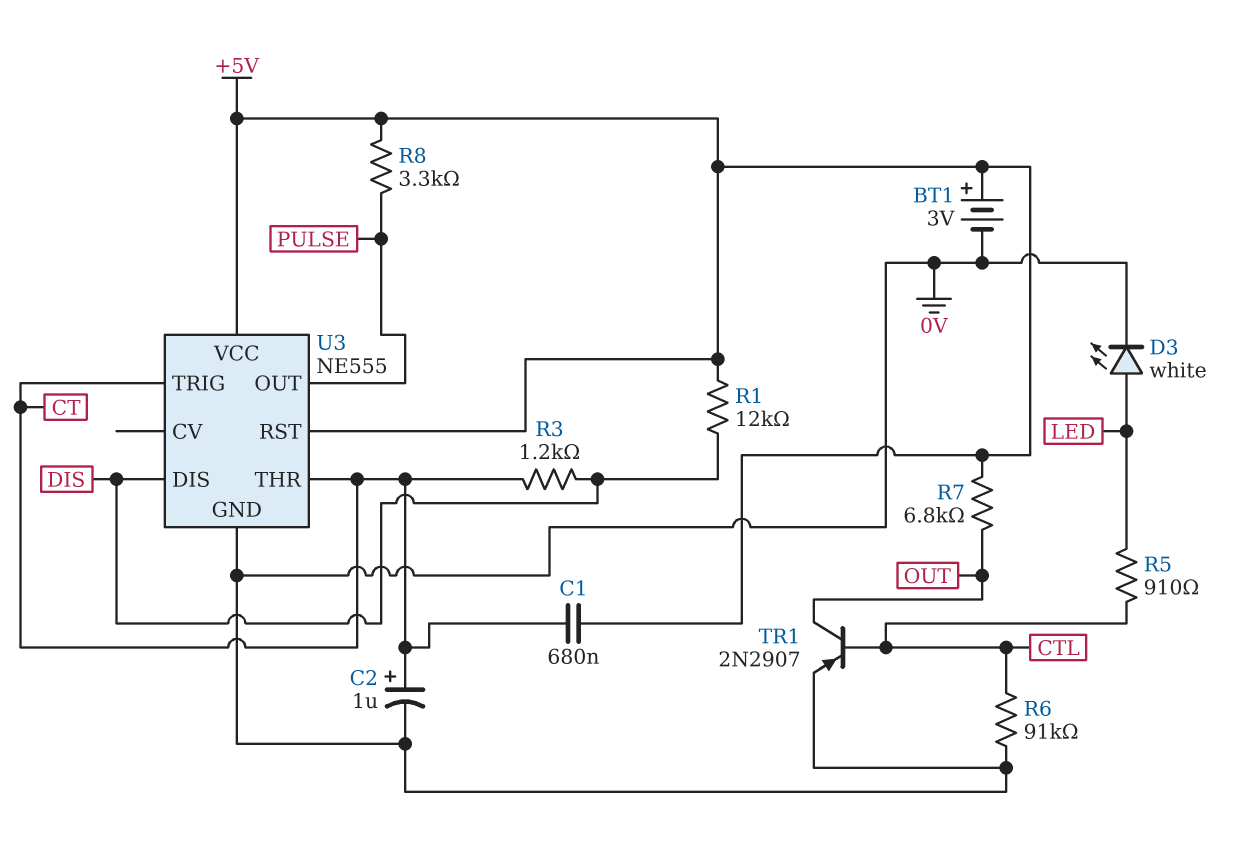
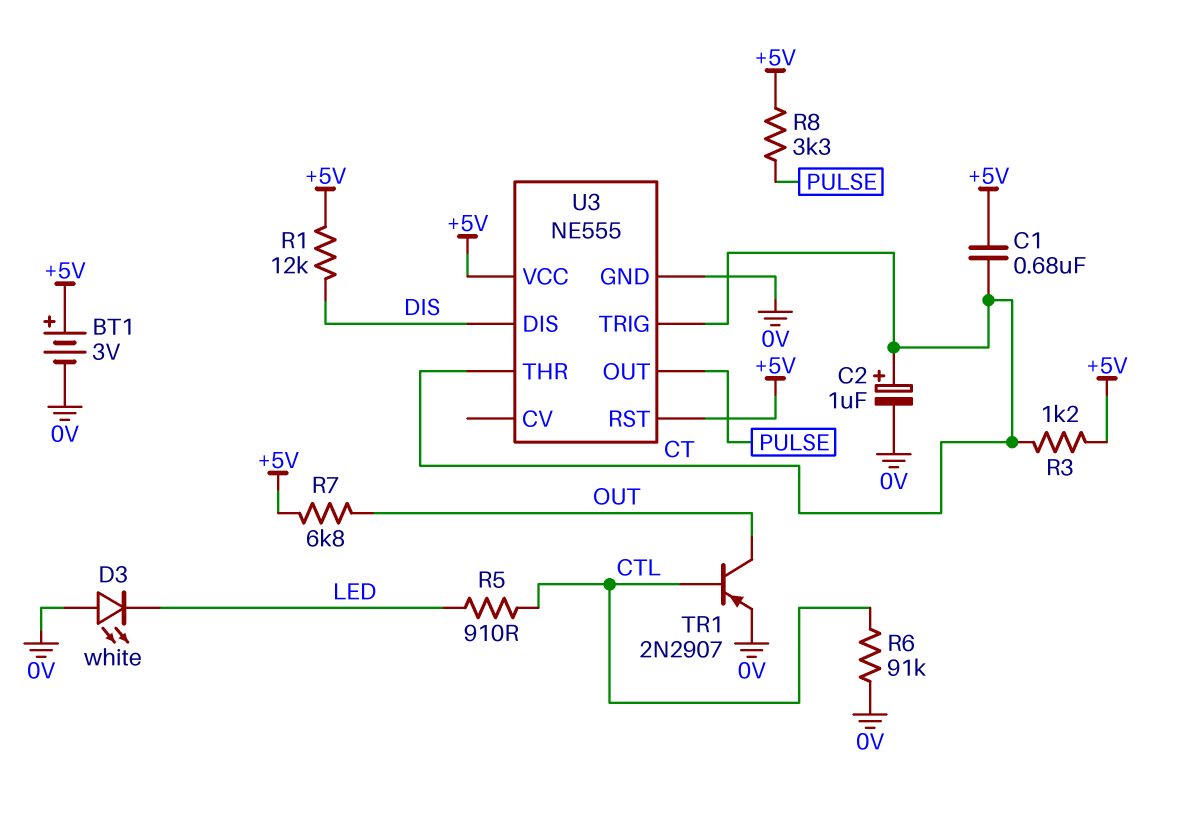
D3: LED white (A LED, K 0V) -> LED white (A 0V, K LED)
R3: 1.2k (CT, DIS) -> 1.2k (+5V, CT)

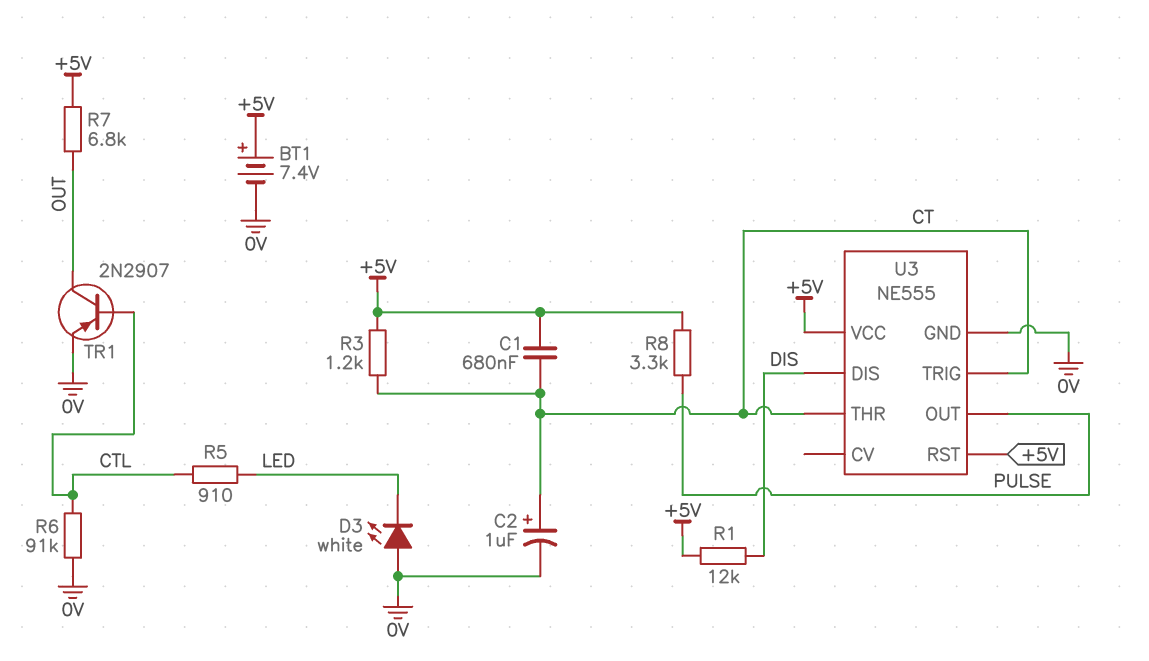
BT1: 3V (plus +5V, minus 0V) -> 7.4V (plus +5V, minus 0V)

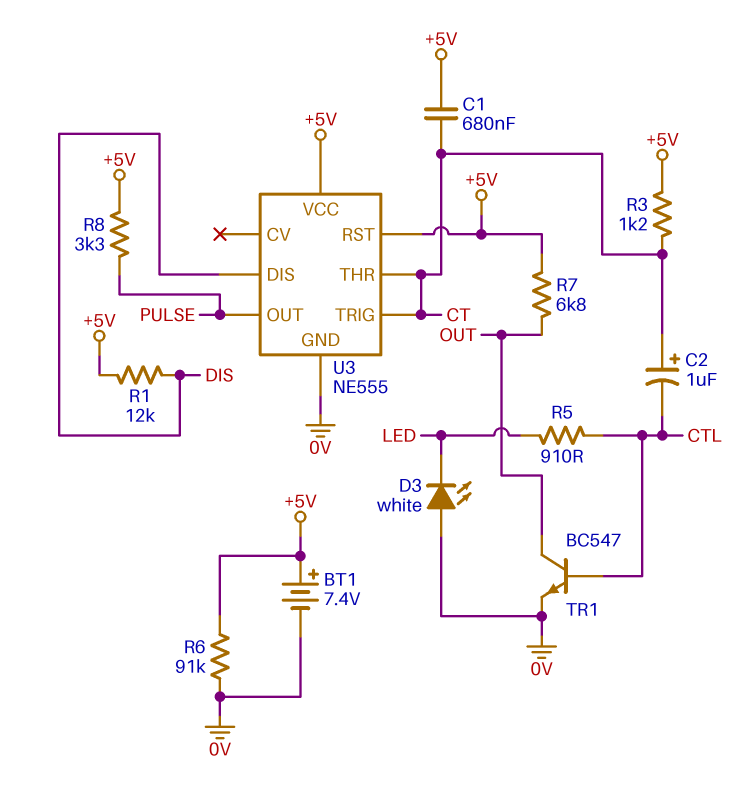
C2: 1uF (plus CT, minus 0V) -> 1uF (plus CT, minus CTL)
R6: 91k (0V, CTL) -> 91k (+5V, 0V)
TR1: PNP 2N2907 (B CTL, C OUT, E 0V) -> NPN BC547 (B CTL, C OUT, E 0V)

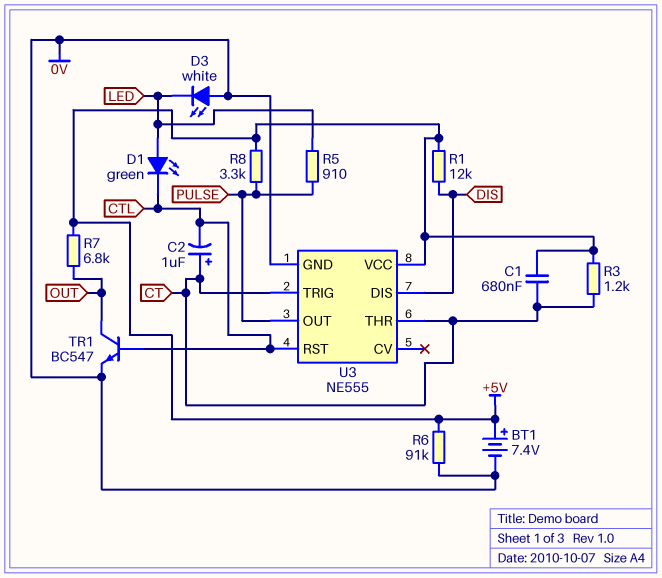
D1: none -> LED green (A LED, K CTL)
R5: 910 (CTL, LED) -> 910 (LED, PULSE)
U3 pin RST: +5V -> CTL

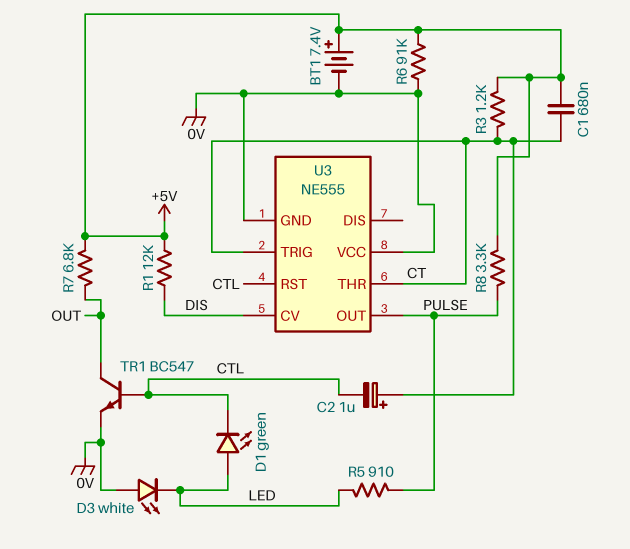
U3 pin CV: none -> DIS
U3 pin DIS: DIS -> none
U3 pin VCC: +5V -> 0V

